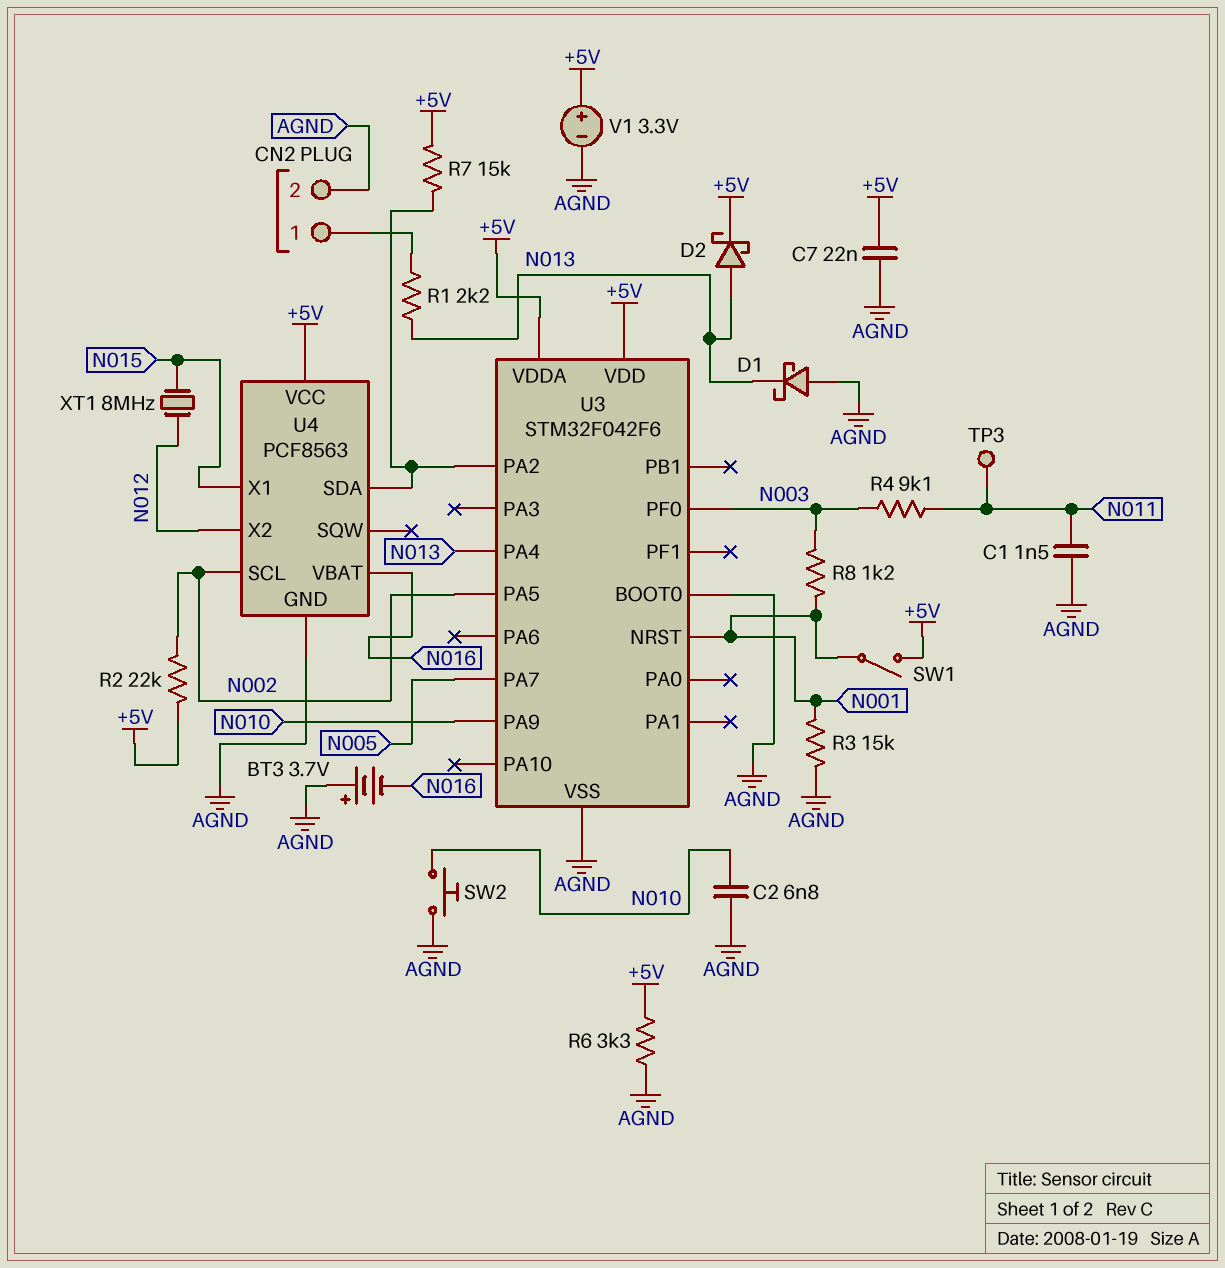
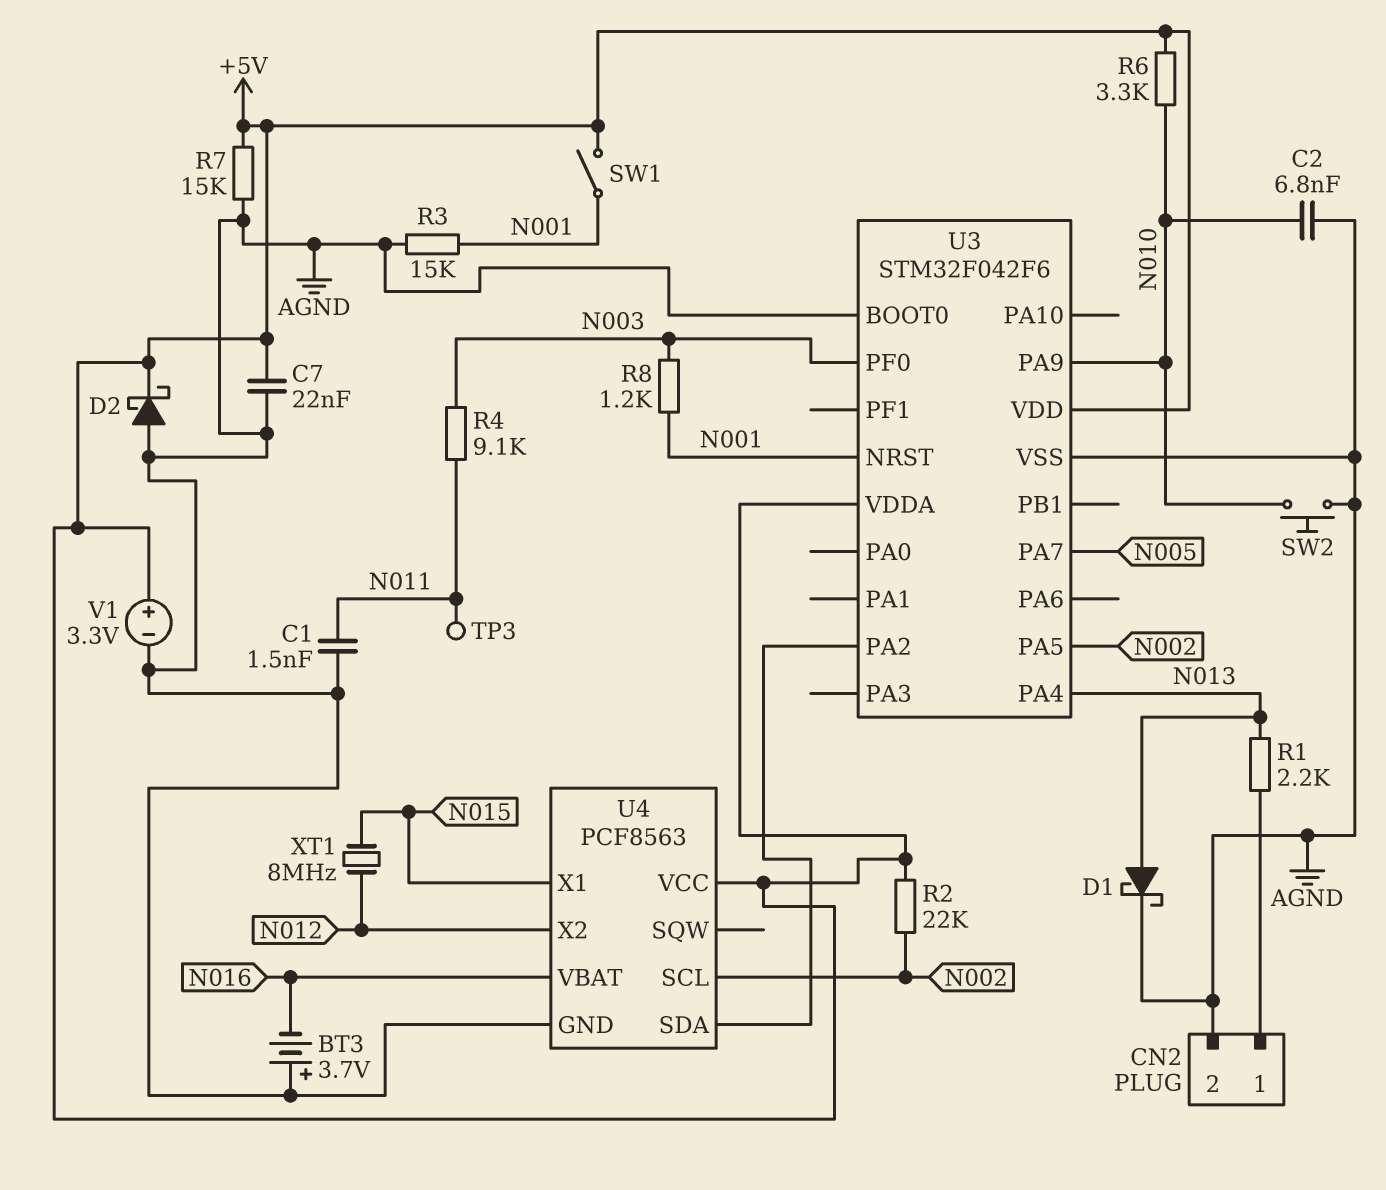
D1: schottky (A AGND, K N013) -> schottky (A N013, K AGND)
D2: schottky (A N013, K +5V) -> schottky (A AGND, K +5V)
R6: 3.3k (+5V, AGND) -> 3.3k (+5V, N010)
R7: 15k (+5V, U3/PA2) -> 15k (+5V, AGND)

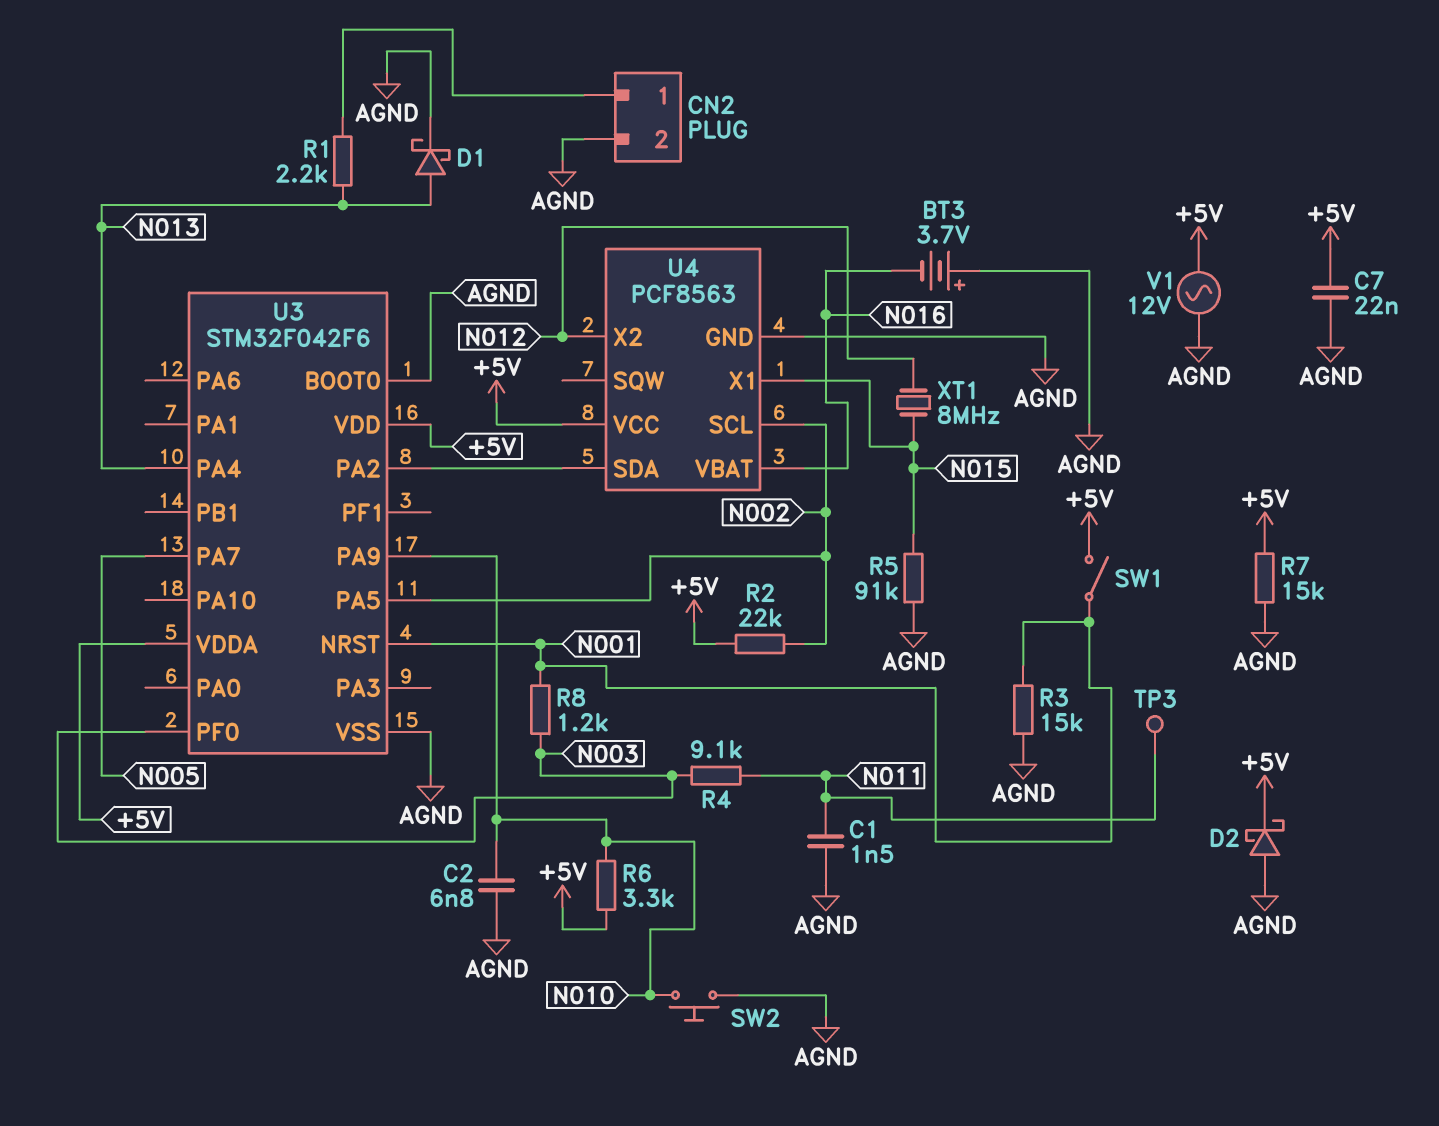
R5: none -> 91k (AGND, N015)
V1: 3.3V (plus +5V, minus AGND) -> AC 12V (+5V, AGND)

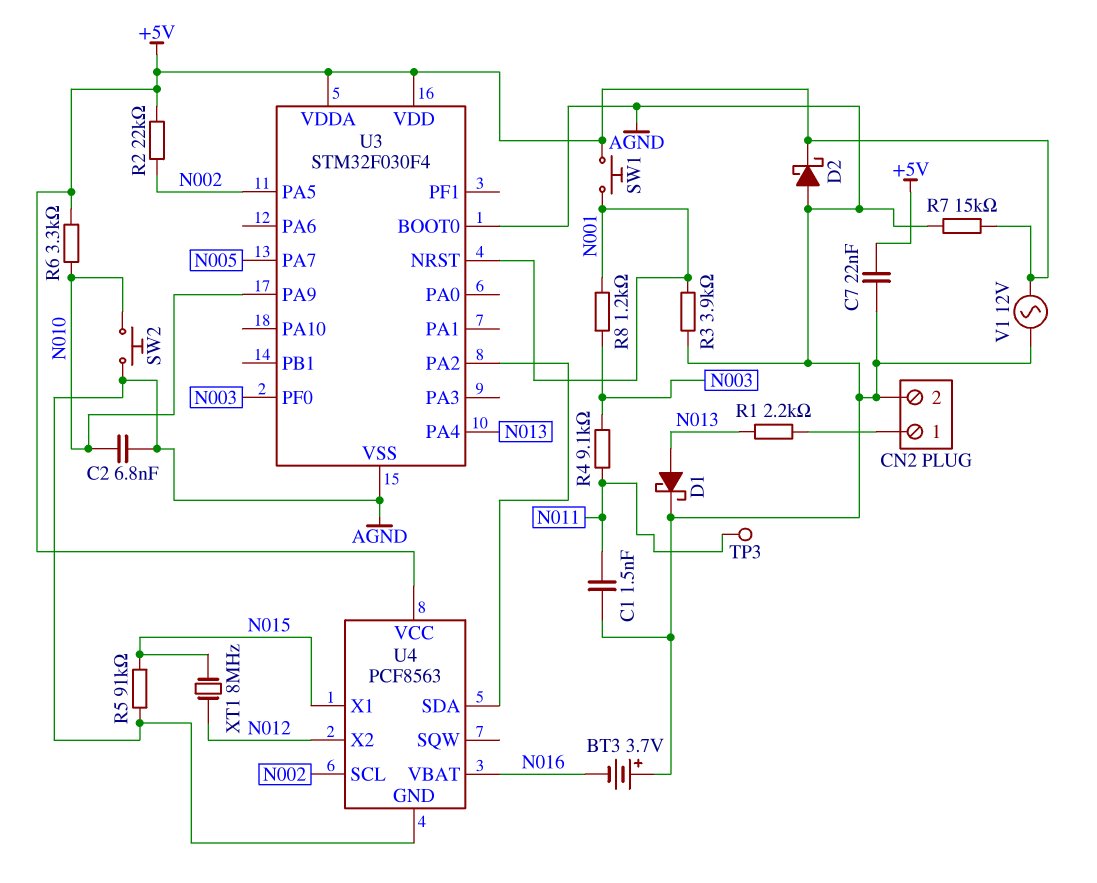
R3: 15k (AGND, N001) -> 3.9k (AGND, N001)
SW1: switch (+5V, N001) -> button (+5V, N001)
U3: STM32F042F6 -> STM32F030F4

